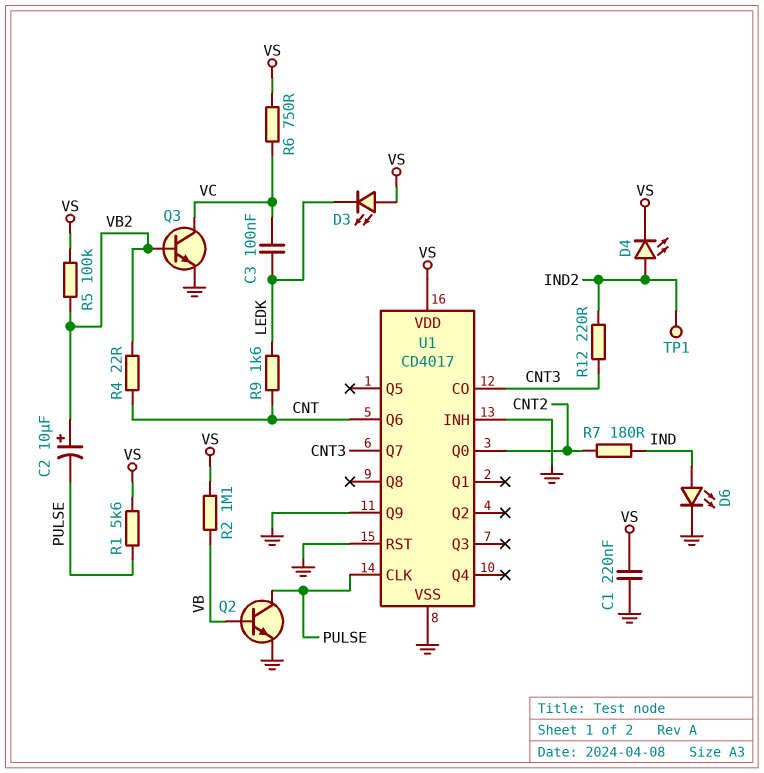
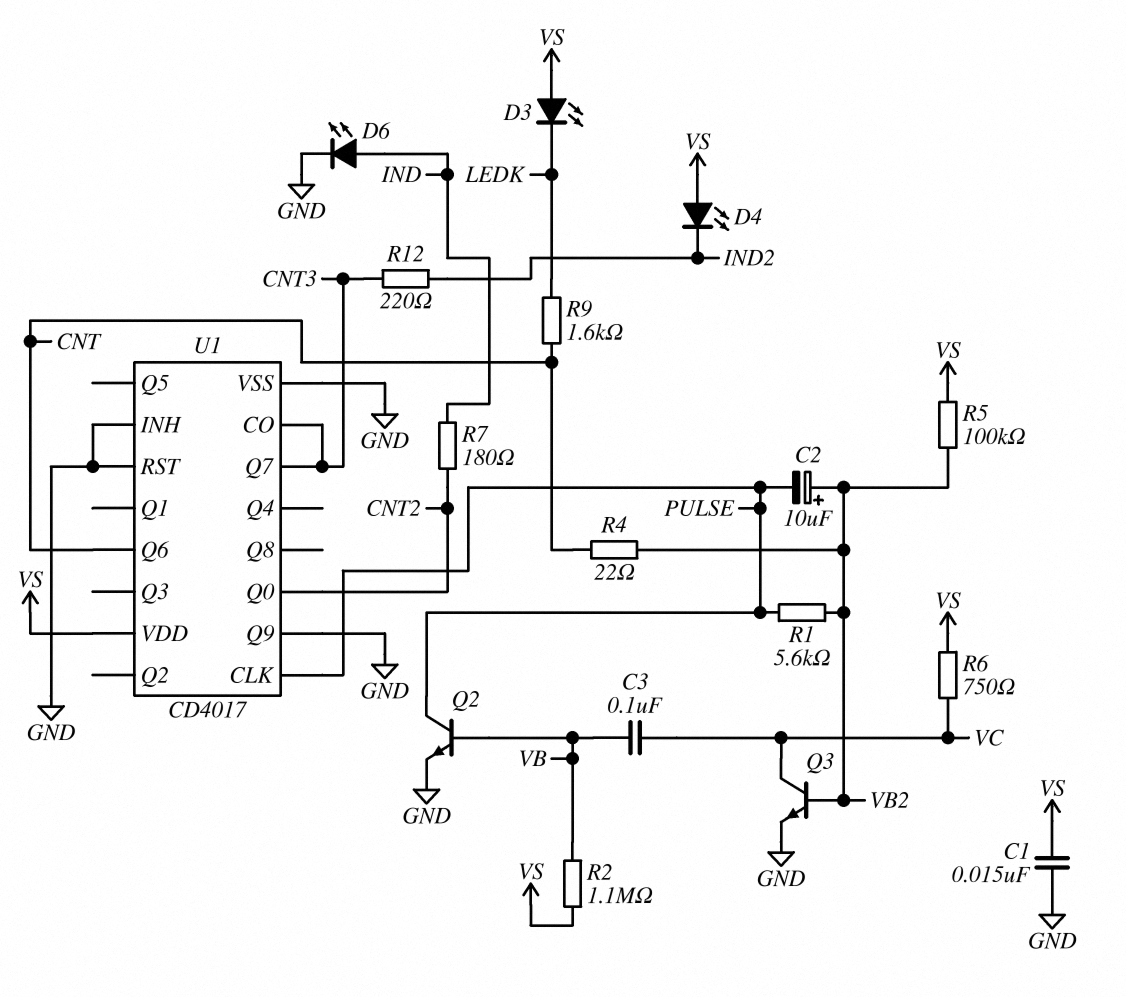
C1: 220nF (GND, VS) -> 15nF (GND, VS)
C3: 100nF (LEDK, VC) -> 100nF (VB, VC)
D4: LED (A IND2, K VS) -> LED (A VS, K IND2)
R1: 5.6k (PULSE, VS) -> 5.6k (PULSE, VB2)
TP1: test point (IND2) -> none

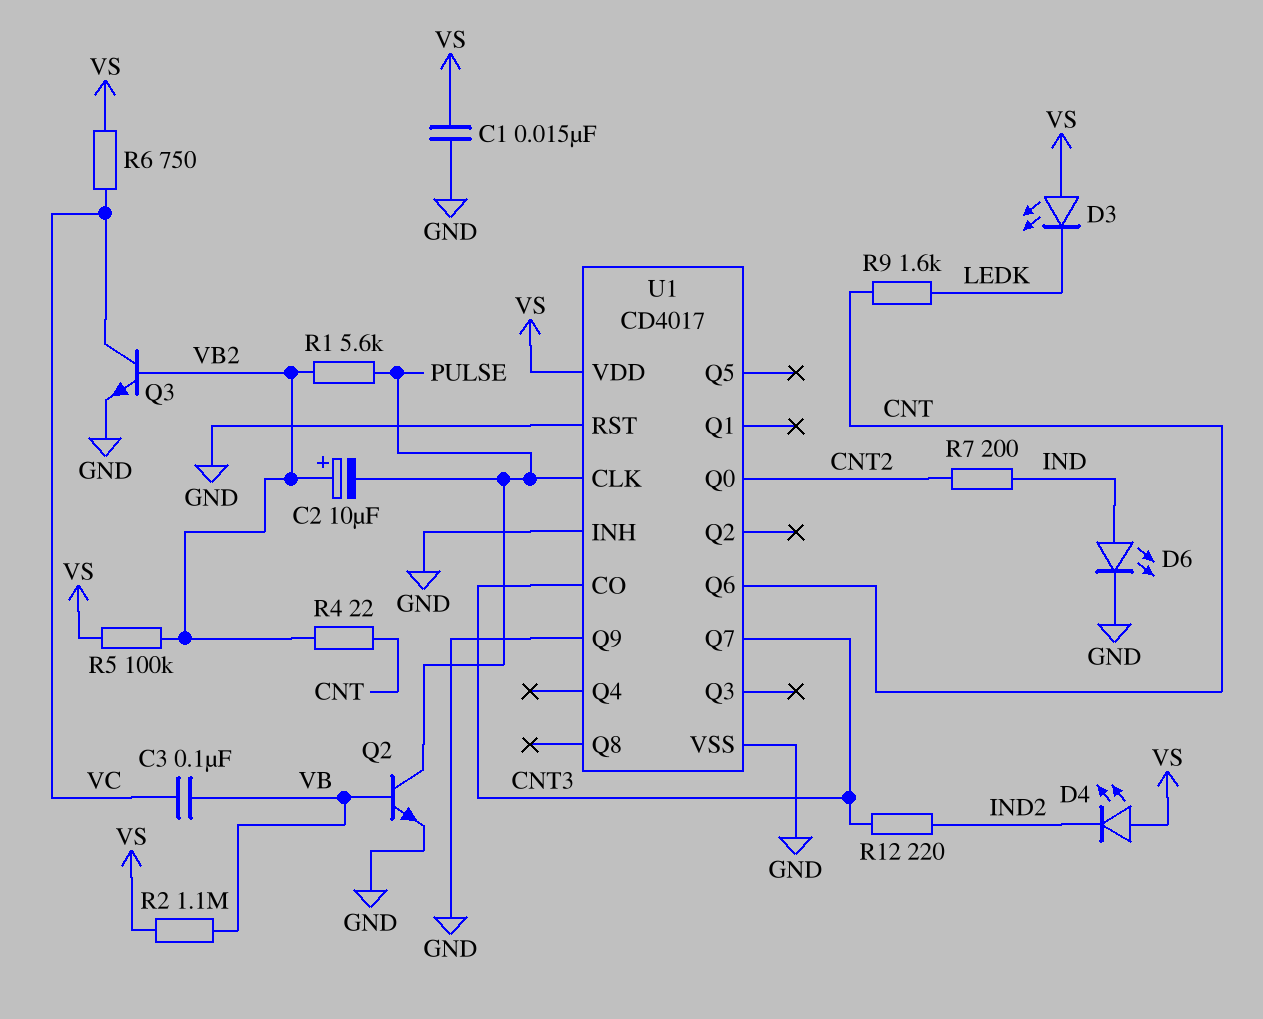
R7: 180 (CNT2, IND) -> 200 (CNT2, IND)

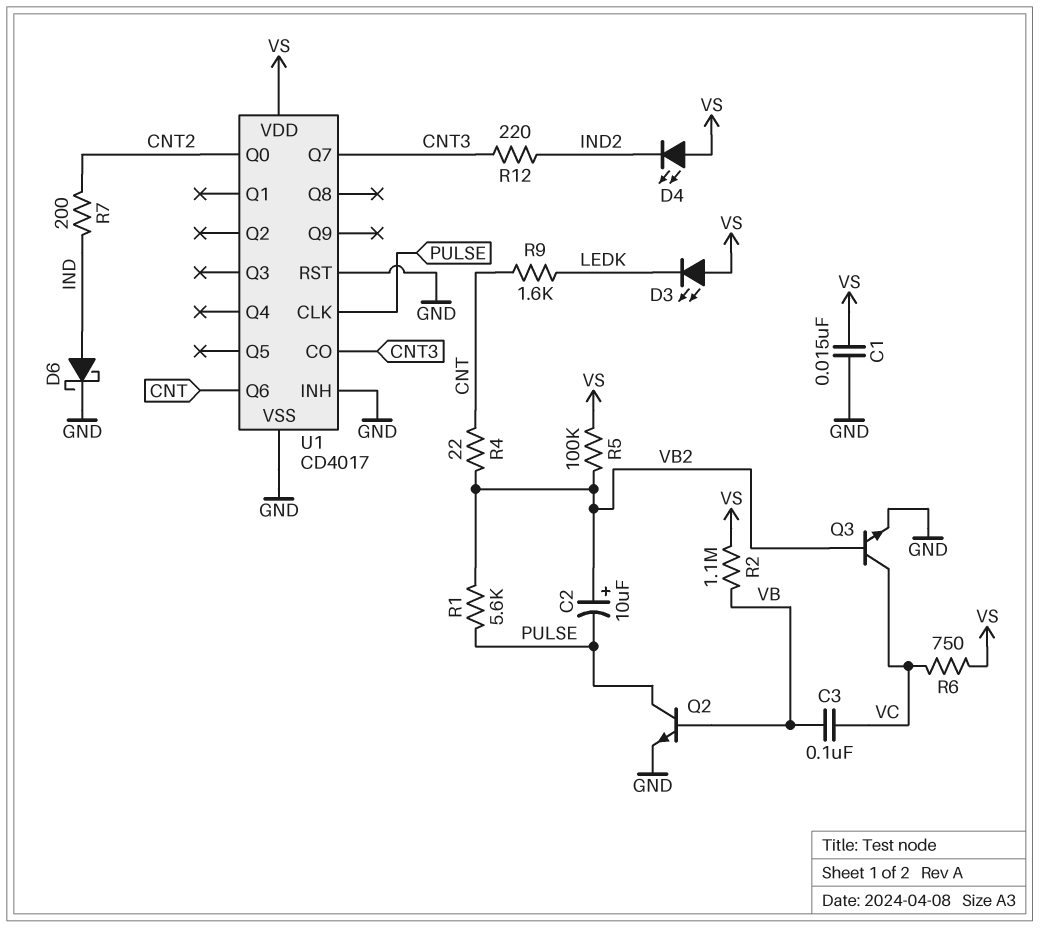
D6: LED (A IND, K GND) -> schottky (A IND, K GND)
U1 pin Q9: GND -> none

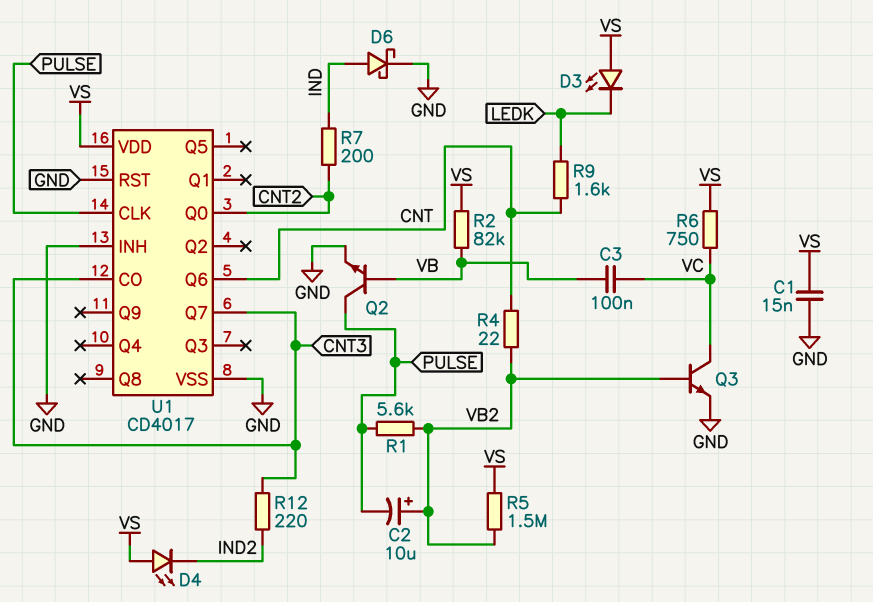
R2: 1.1M (VB, VS) -> 82k (VB, VS)
R5: 100k (VB2, VS) -> 1.5M (VB2, VS)

